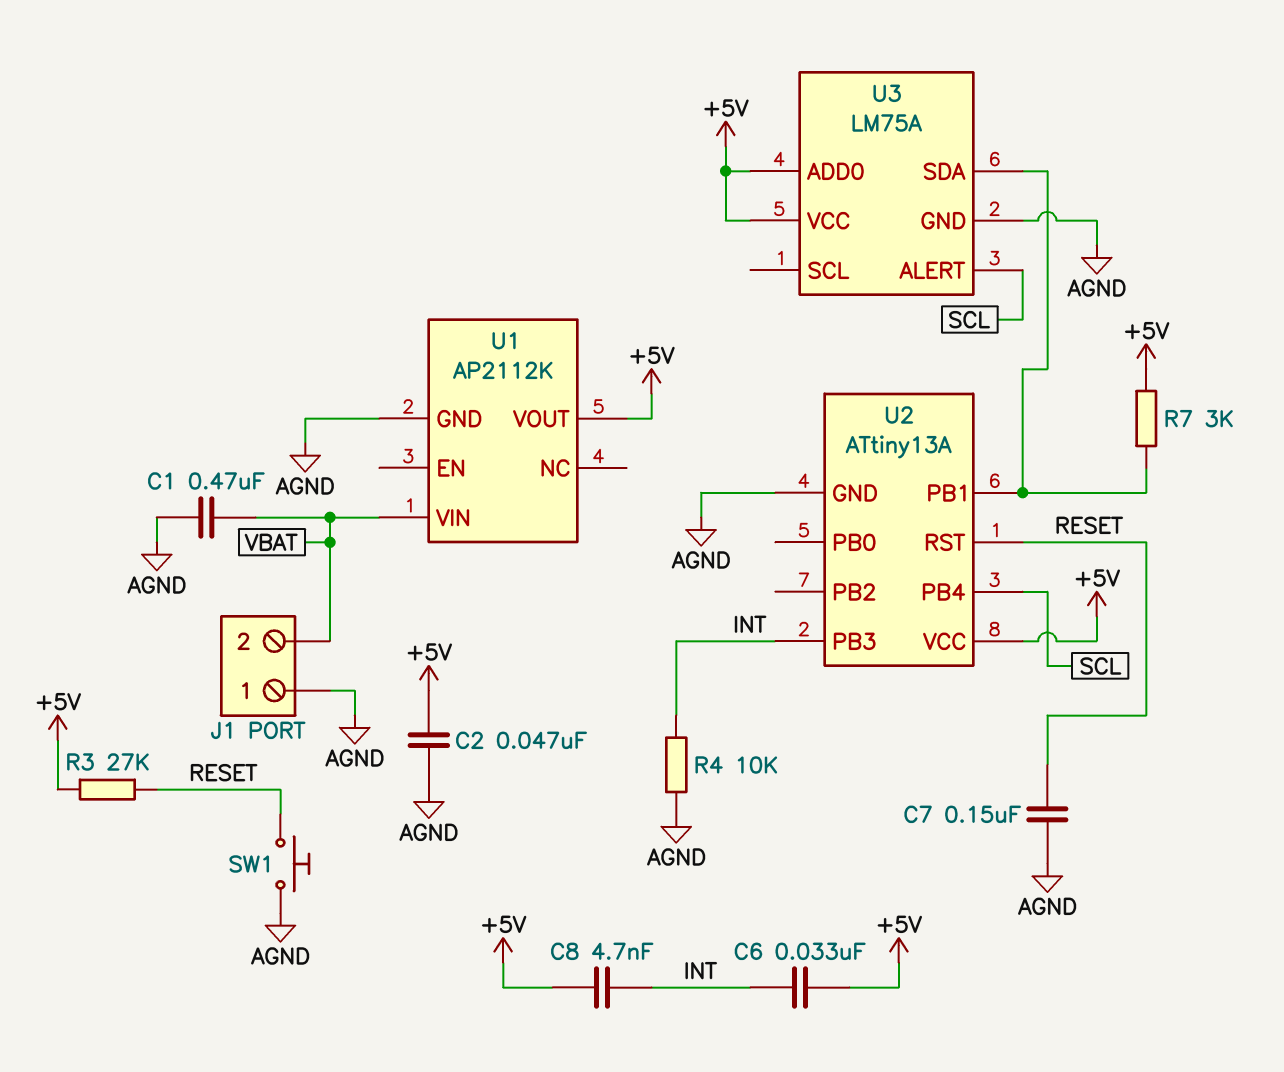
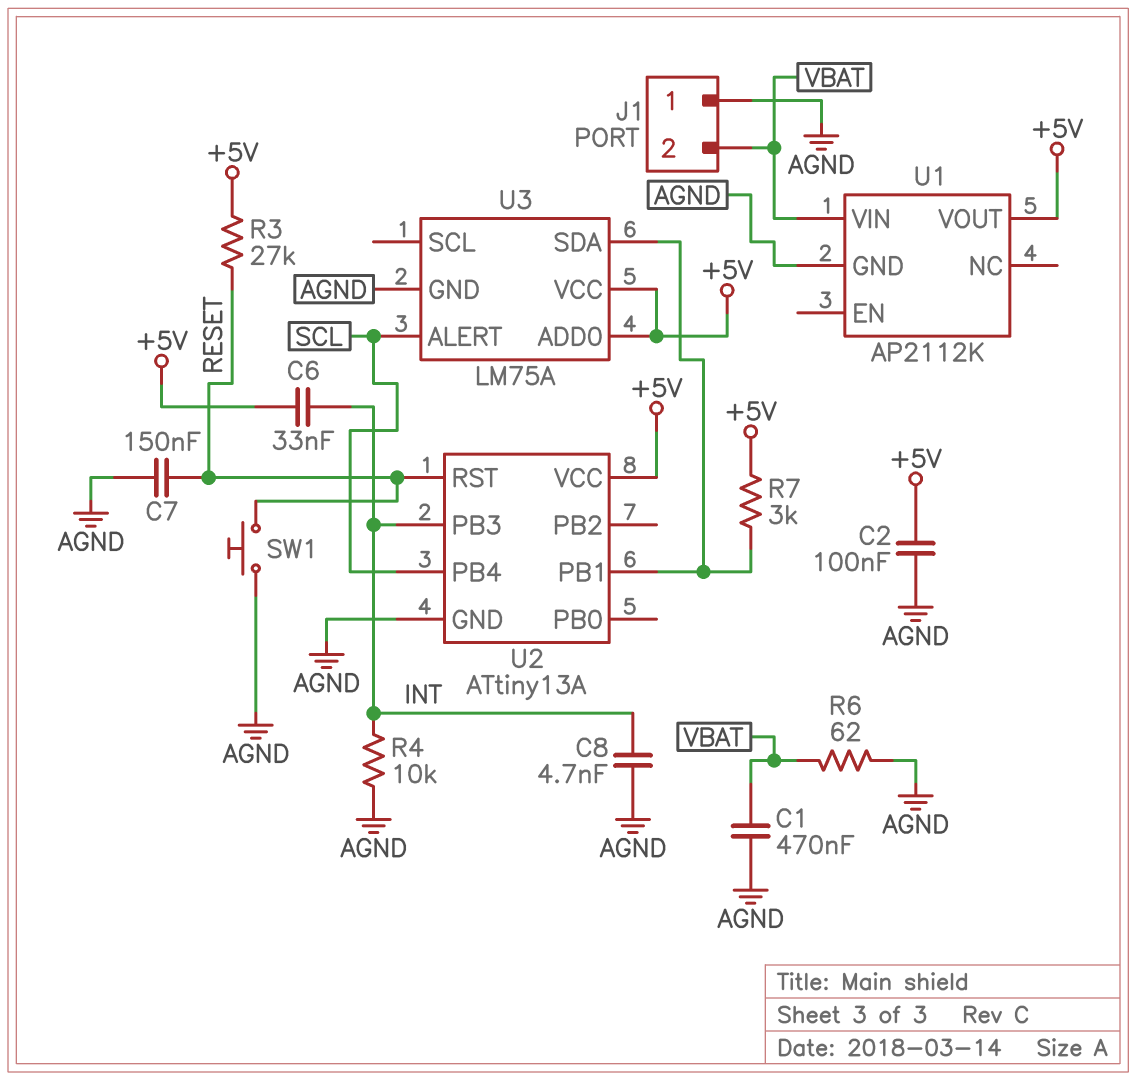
C2: 47nF (+5V, AGND) -> 100nF (+5V, AGND)
C8: 4.7nF (+5V, INT) -> 4.7nF (AGND, INT)
R6: none -> 62 (AGND, VBAT)

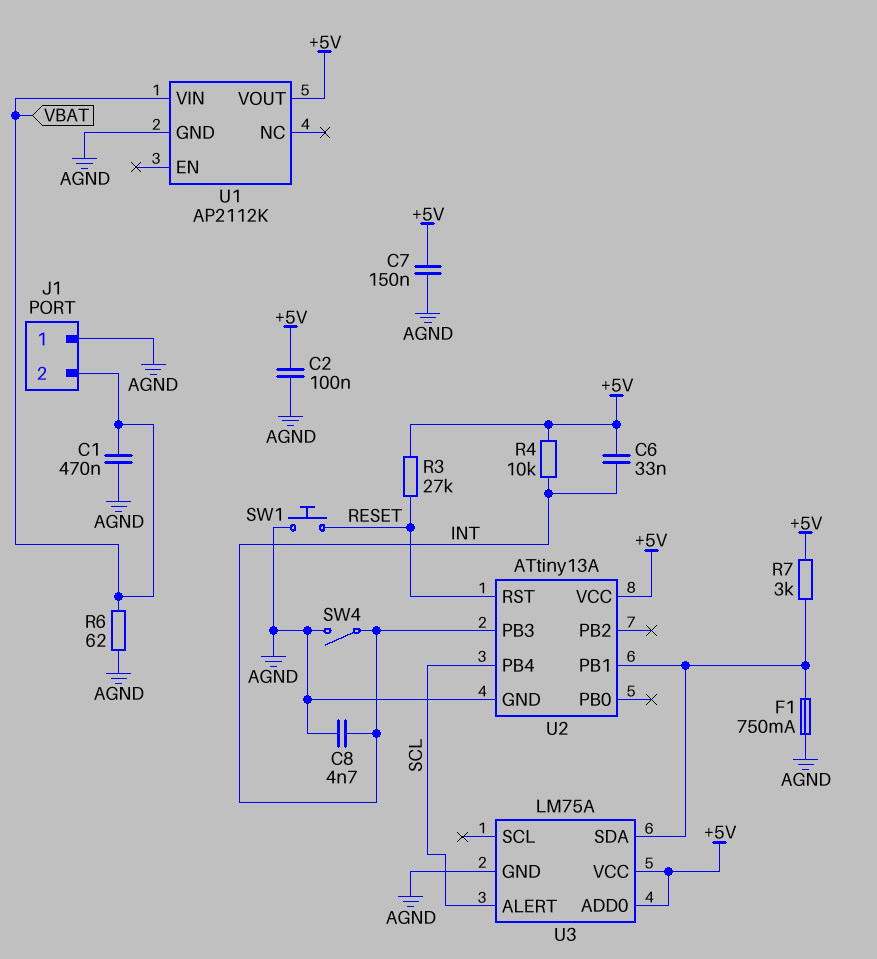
C7: 150nF (AGND, RESET) -> 150nF (+5V, AGND)
F1: none -> 750mA (AGND, U2/PB1)
R4: 10k (AGND, INT) -> 10k (+5V, INT)
SW4: none -> switch (AGND, INT)

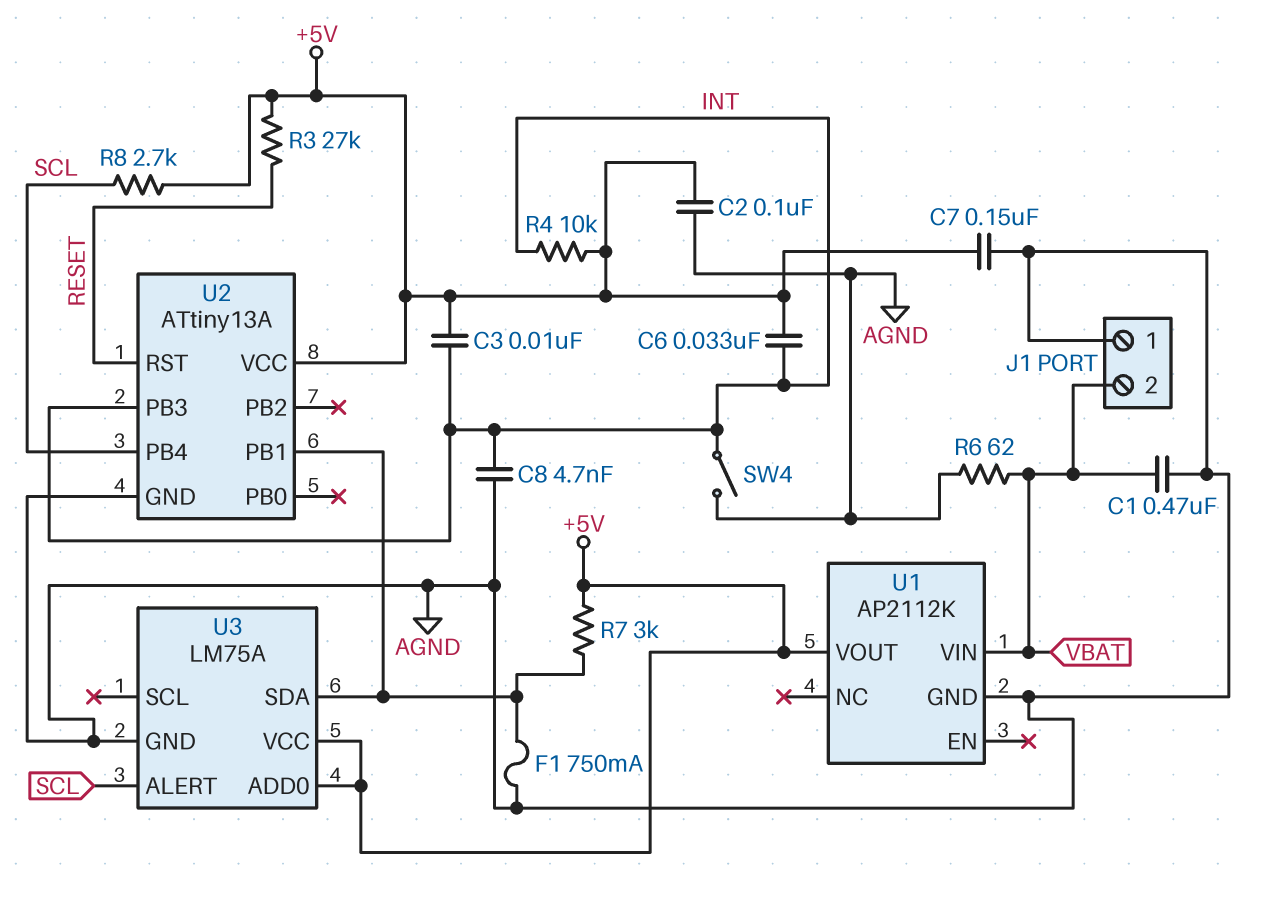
C3: none -> 10nF (+5V, INT)
R8: none -> 2.7k (+5V, SCL)
SW1: button (AGND, RESET) -> none

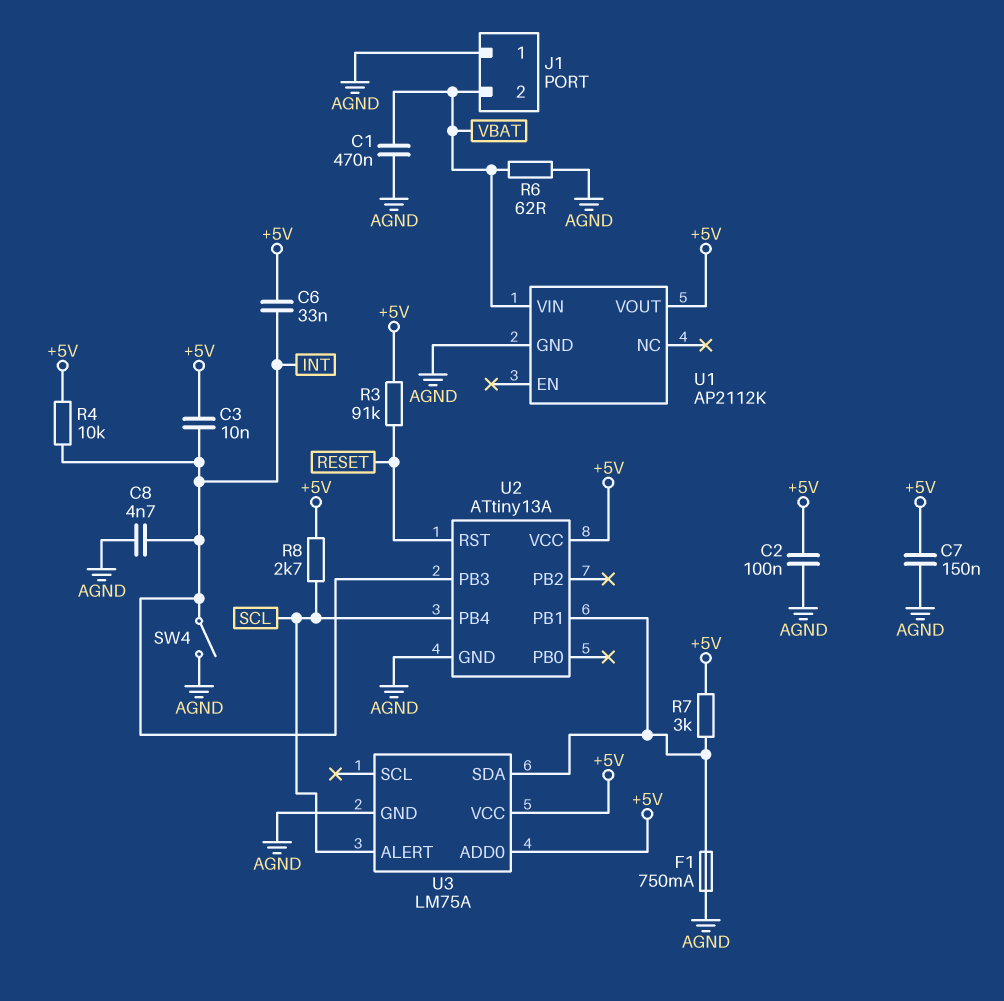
R3: 27k (+5V, RESET) -> 91k (+5V, RESET)

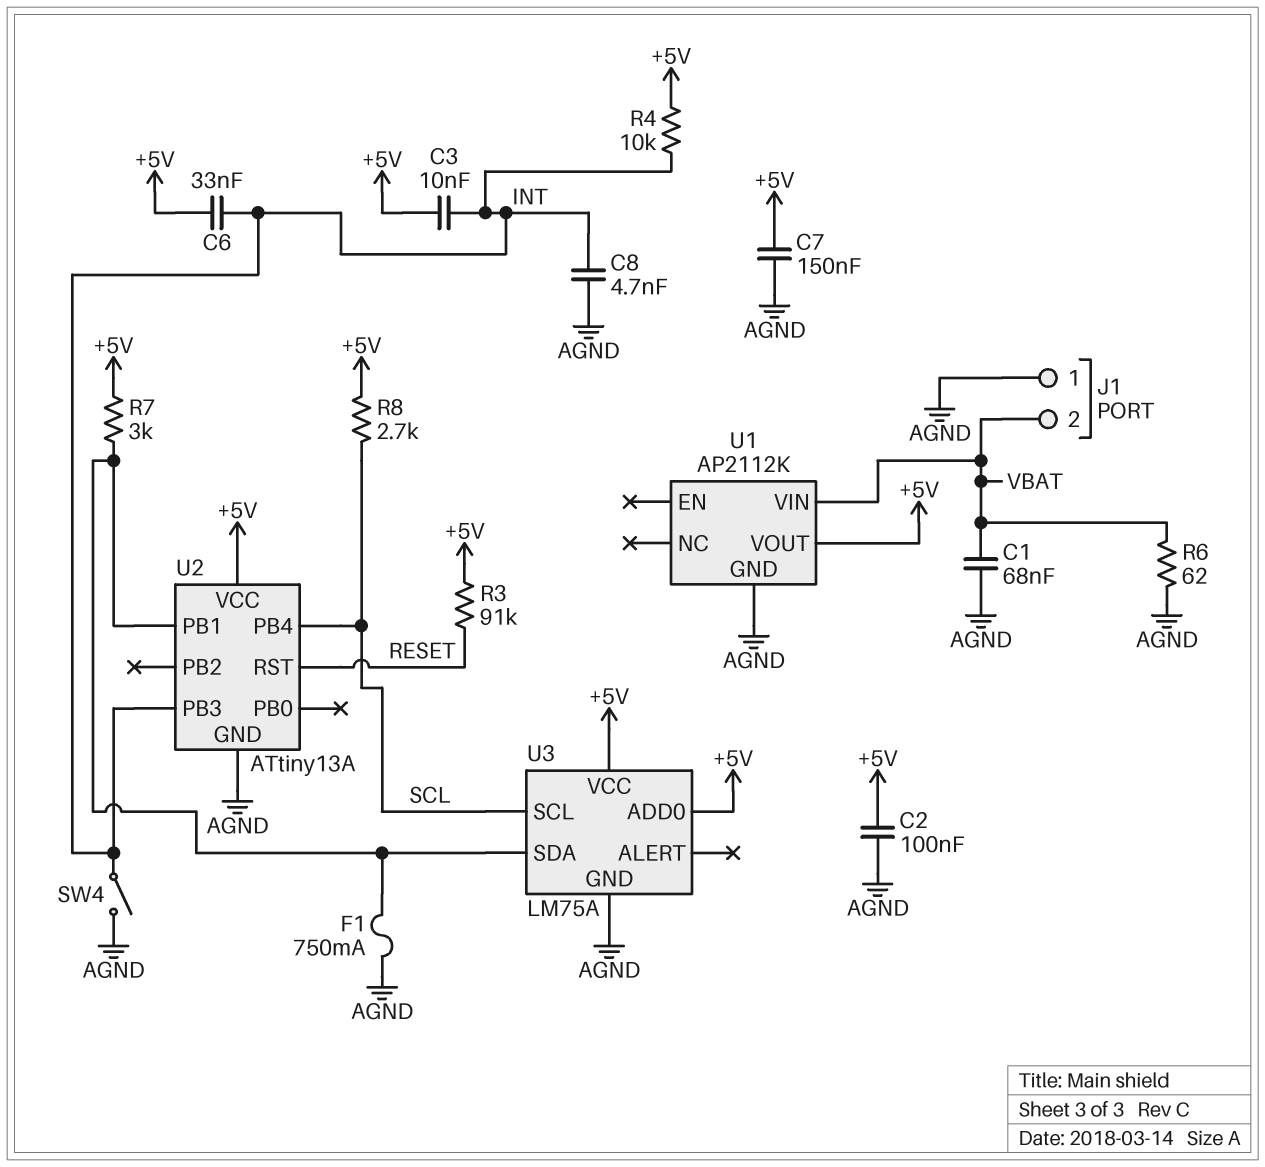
C1: 470nF (AGND, VBAT) -> 68nF (AGND, VBAT)
U3 pin ALERT: SCL -> none
U3 pin SCL: none -> SCL

